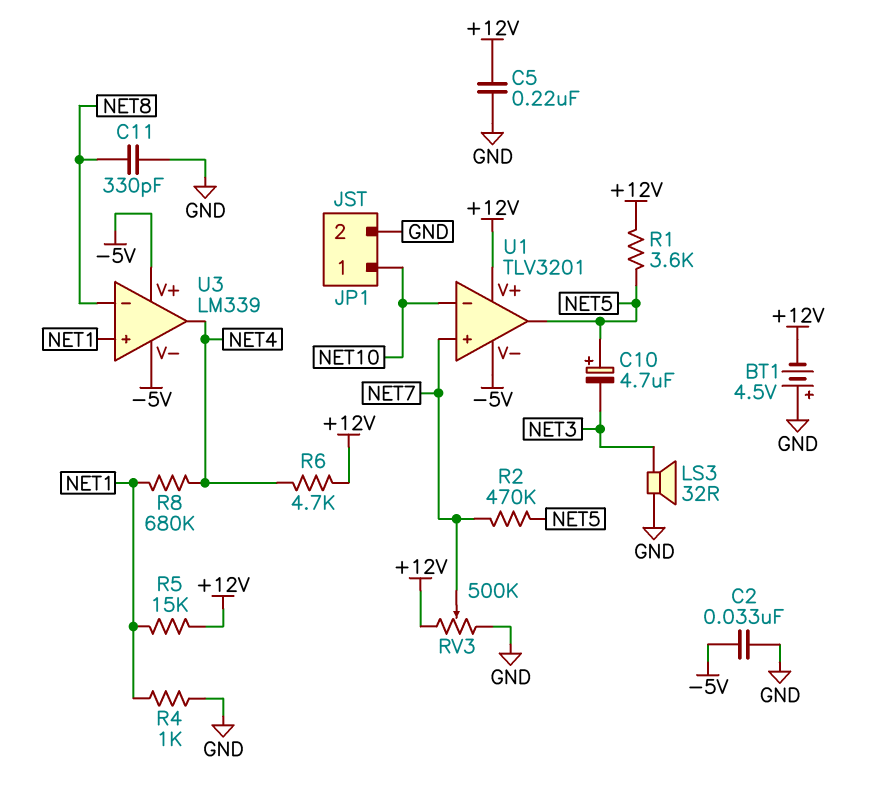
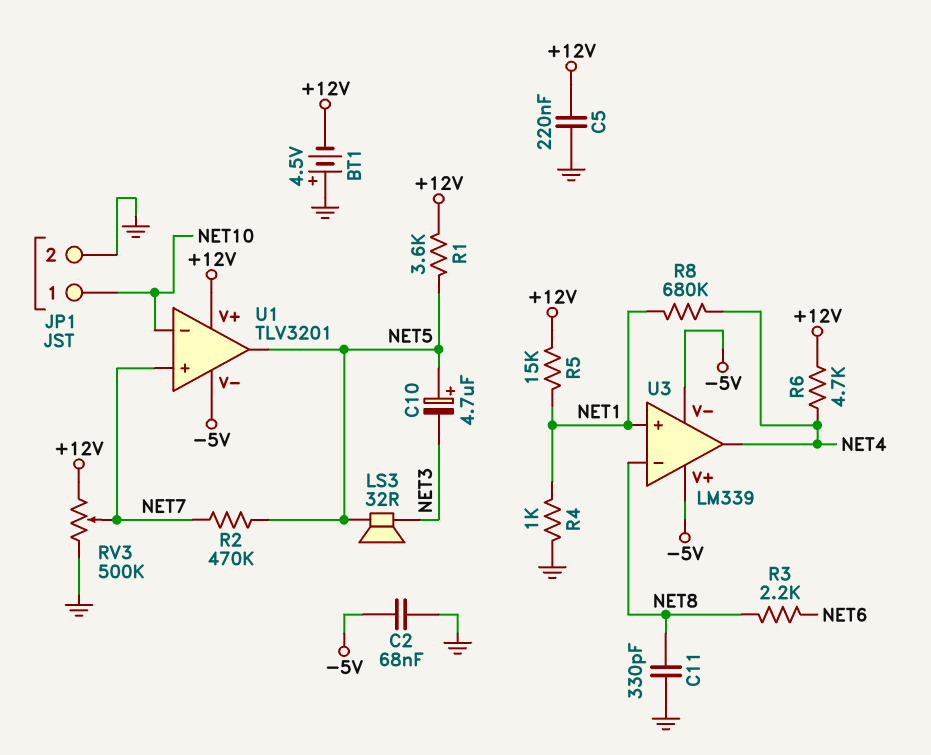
C2: 33nF (-5V, GND) -> 68nF (-5V, GND)
LS3: speaker 32R (GND, NET3) -> speaker 32R (NET3, NET5)
R3: none -> 2.2k (NET6, NET8)

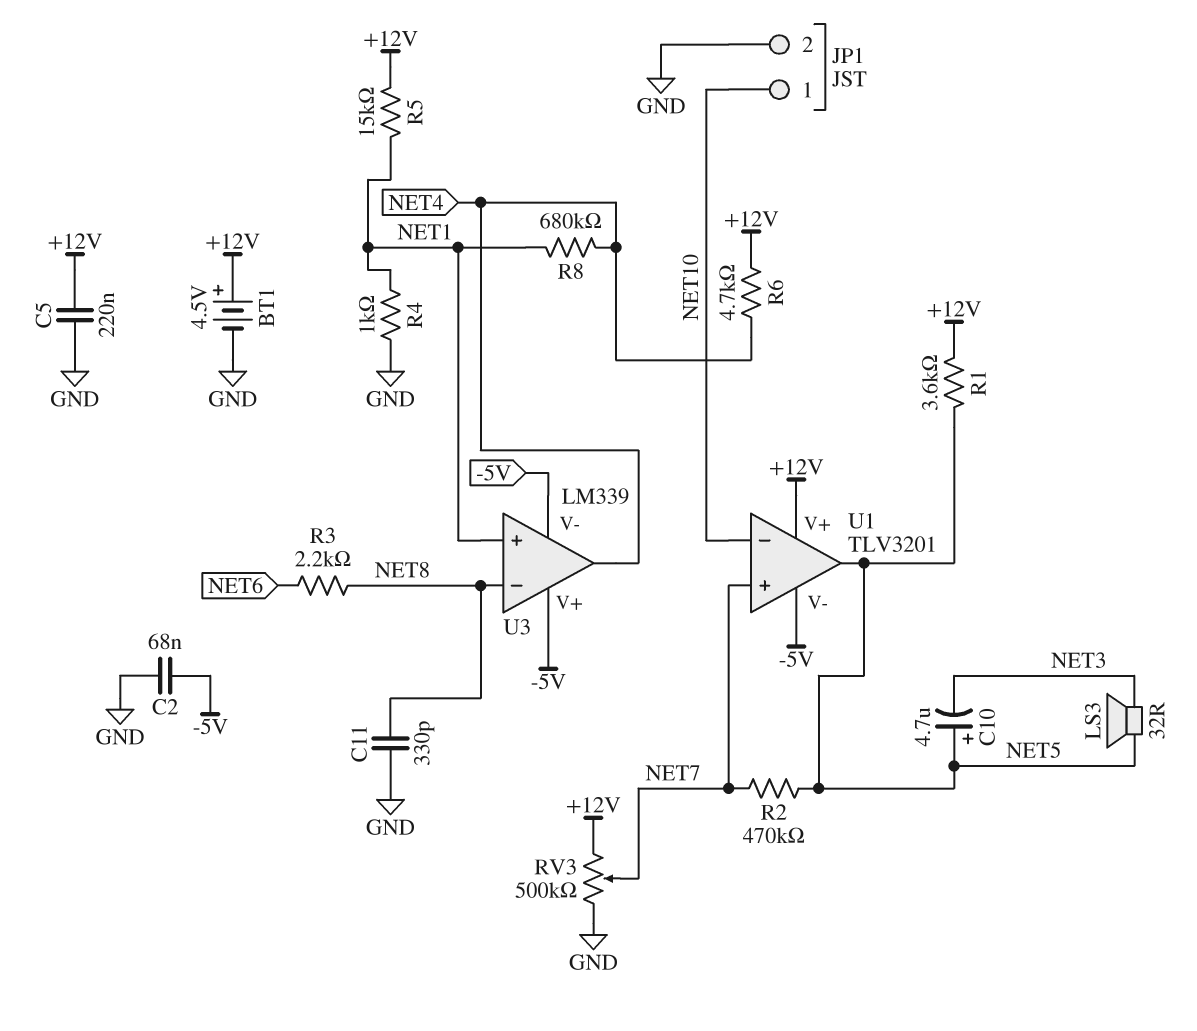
BT1: 4.5V (plus GND, minus +12V) -> 4.5V (plus +12V, minus GND)

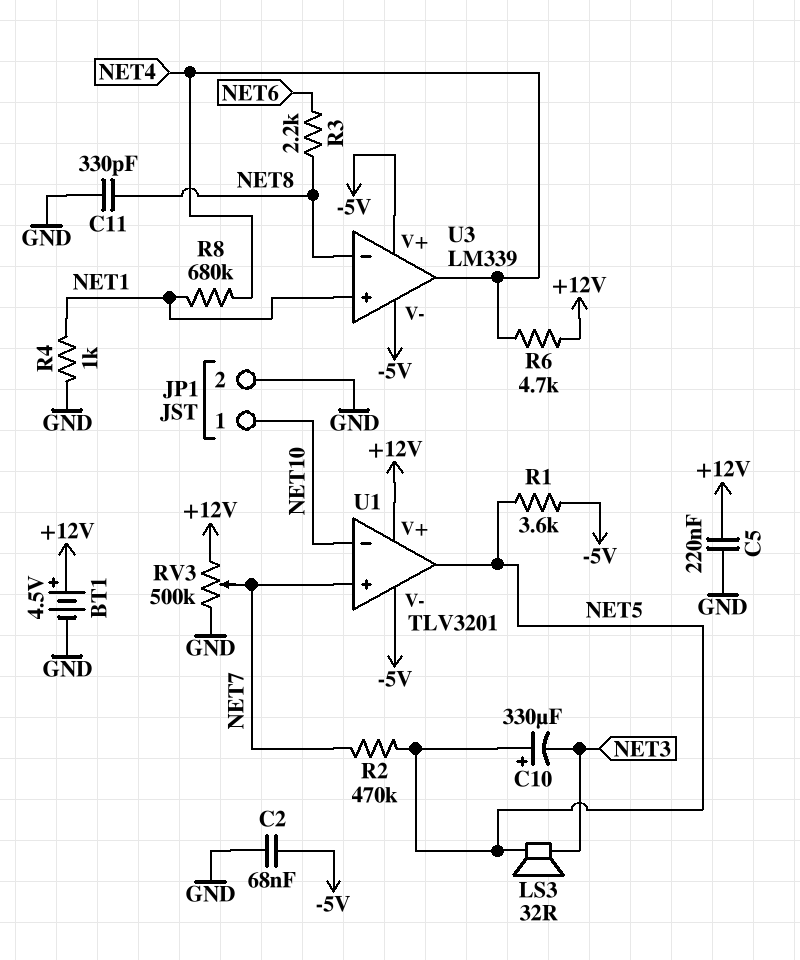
C10: 4.7uF (plus NET5, minus NET3) -> 330uF (plus NET5, minus NET3)
R1: 3.6k (+12V, NET5) -> 3.6k (-5V, NET5)
R5: 15k (+12V, NET1) -> none

